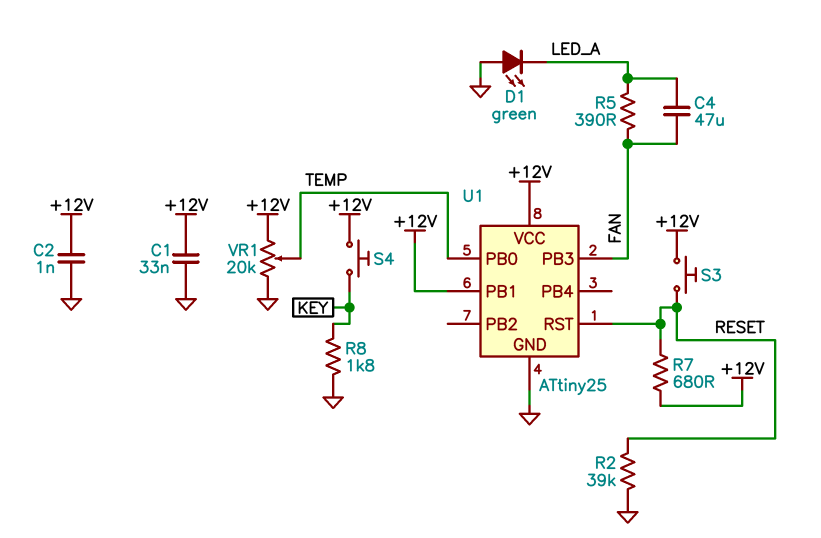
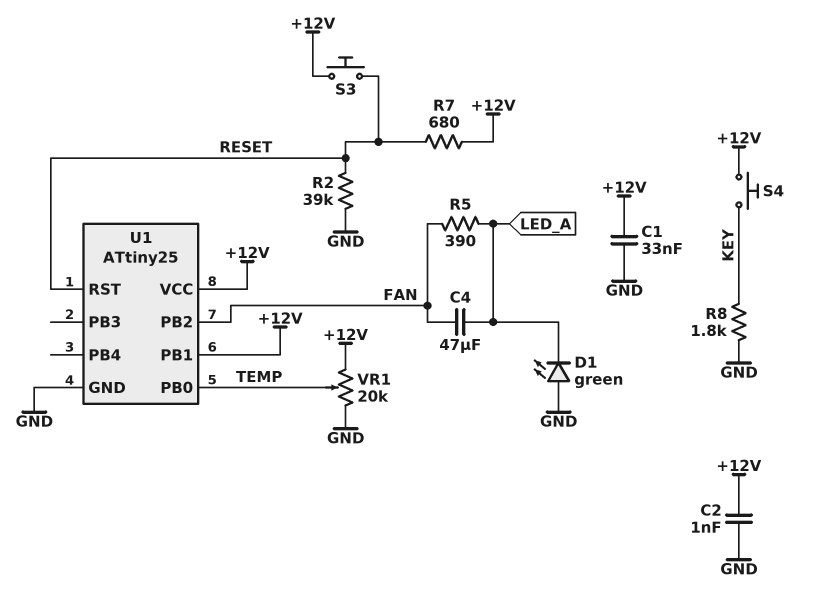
U1 pin PB2: none -> FAN
U1 pin PB3: FAN -> none

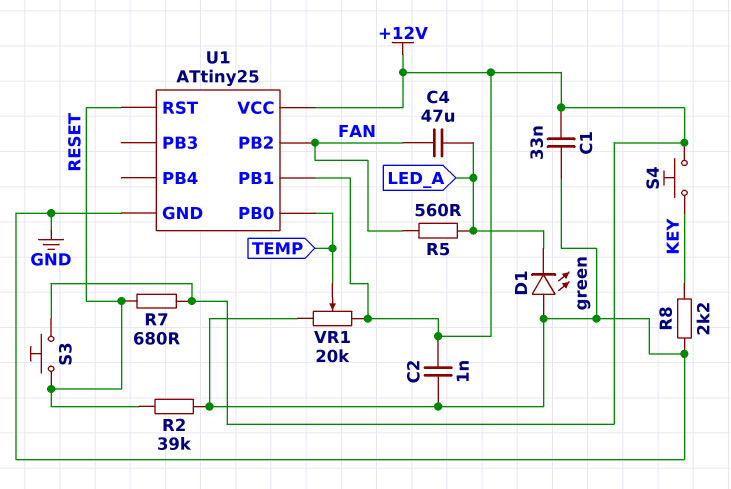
R5: 390 (FAN, LED_A) -> 560 (FAN, LED_A)
R8: 1.8k (GND, KEY) -> 2.2k (GND, KEY)

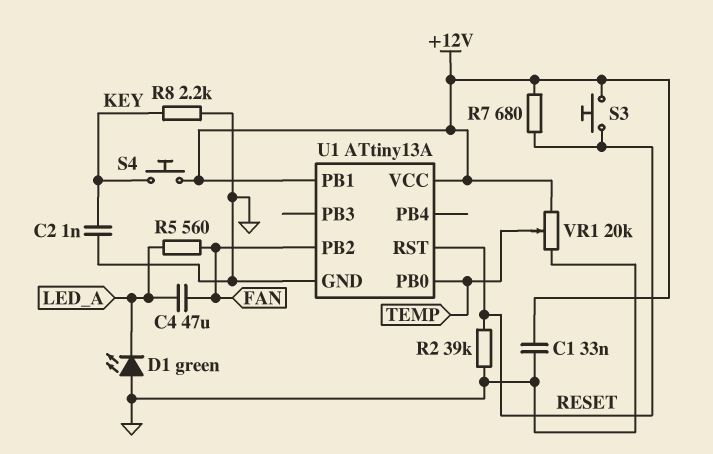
C2: 1nF (+12V, GND) -> 1nF (GND, KEY)
U1: ATtiny25 -> ATtiny13A

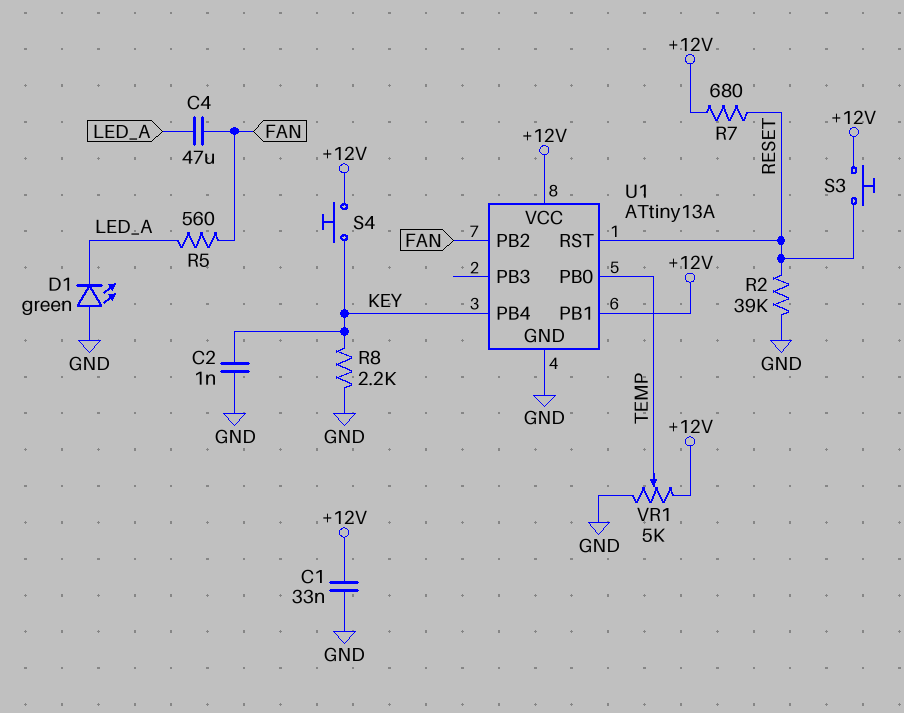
U1 pin PB4: none -> KEY
VR1: 20k (+12V, GND, wiper TEMP) -> 5k (+12V, GND, wiper TEMP)

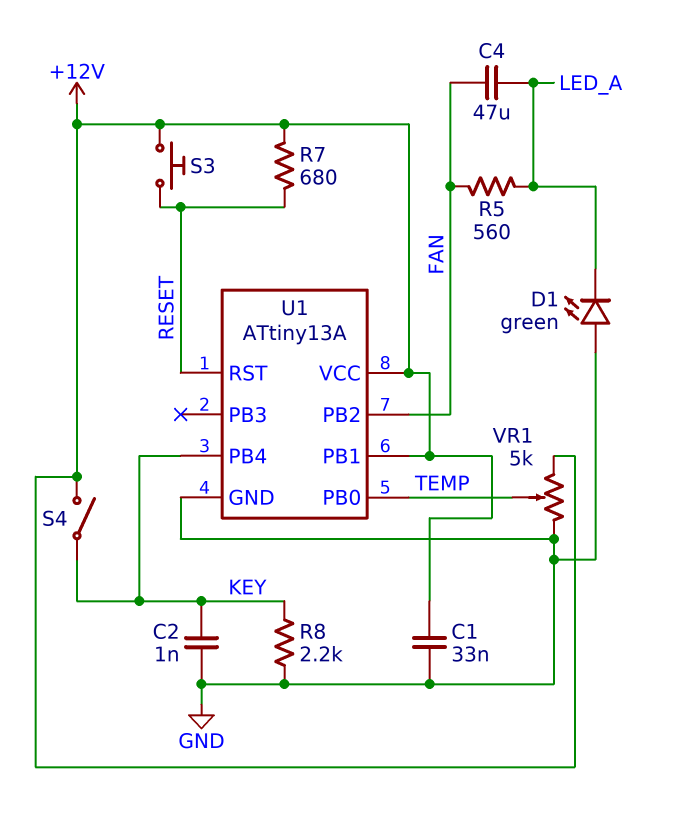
R2: 39k (GND, RESET) -> none
S4: button (+12V, KEY) -> switch (+12V, KEY)

